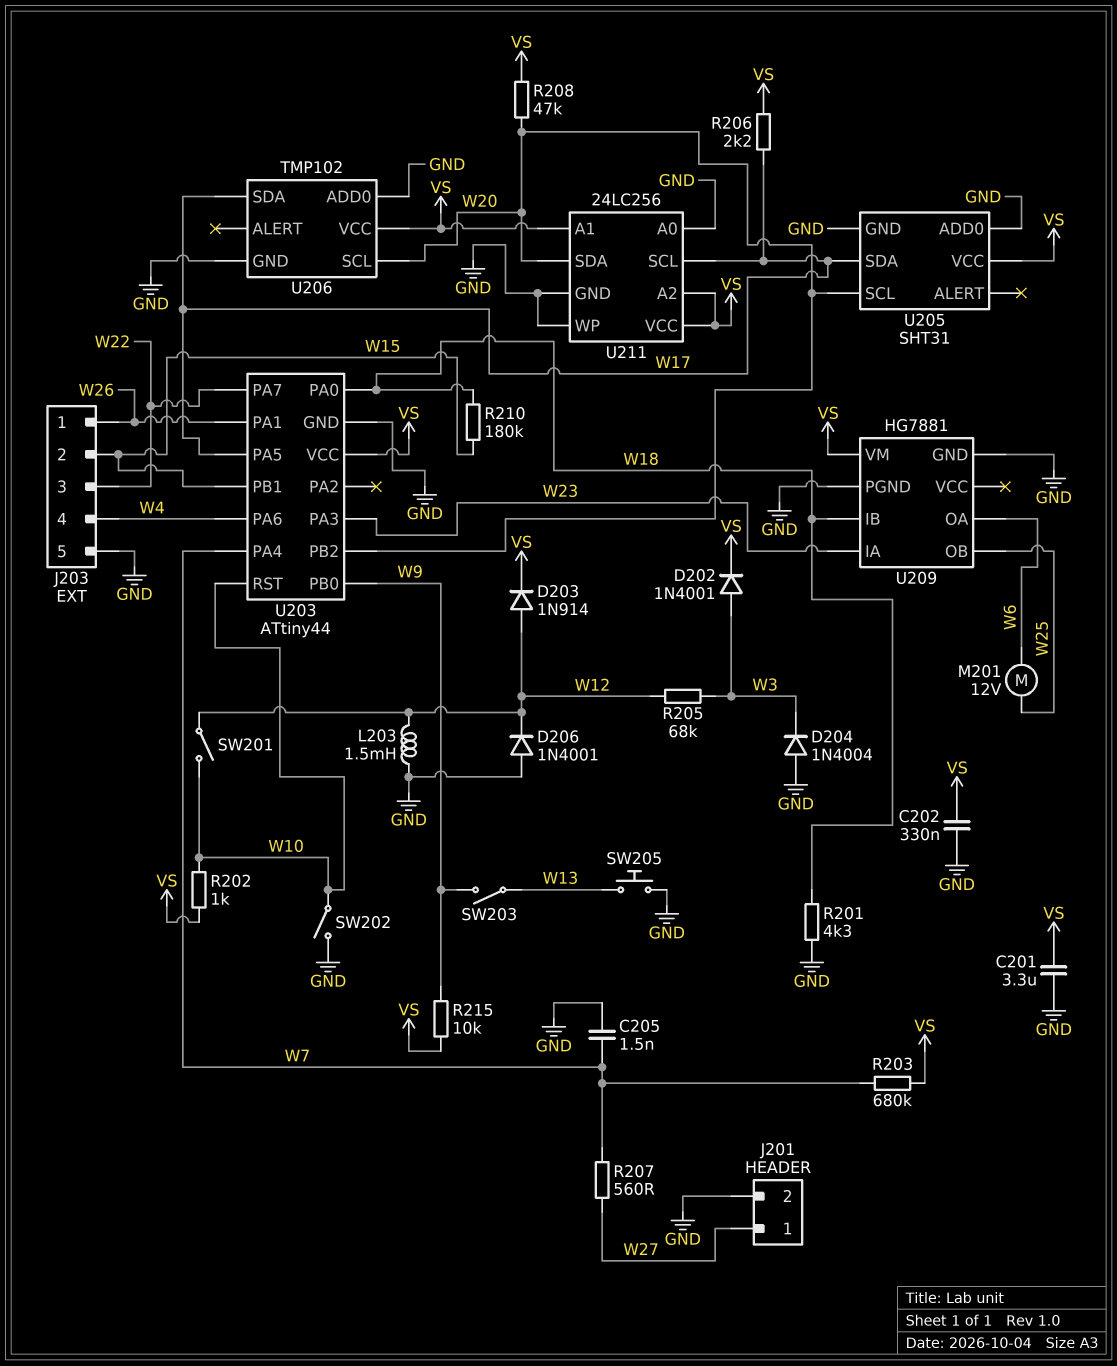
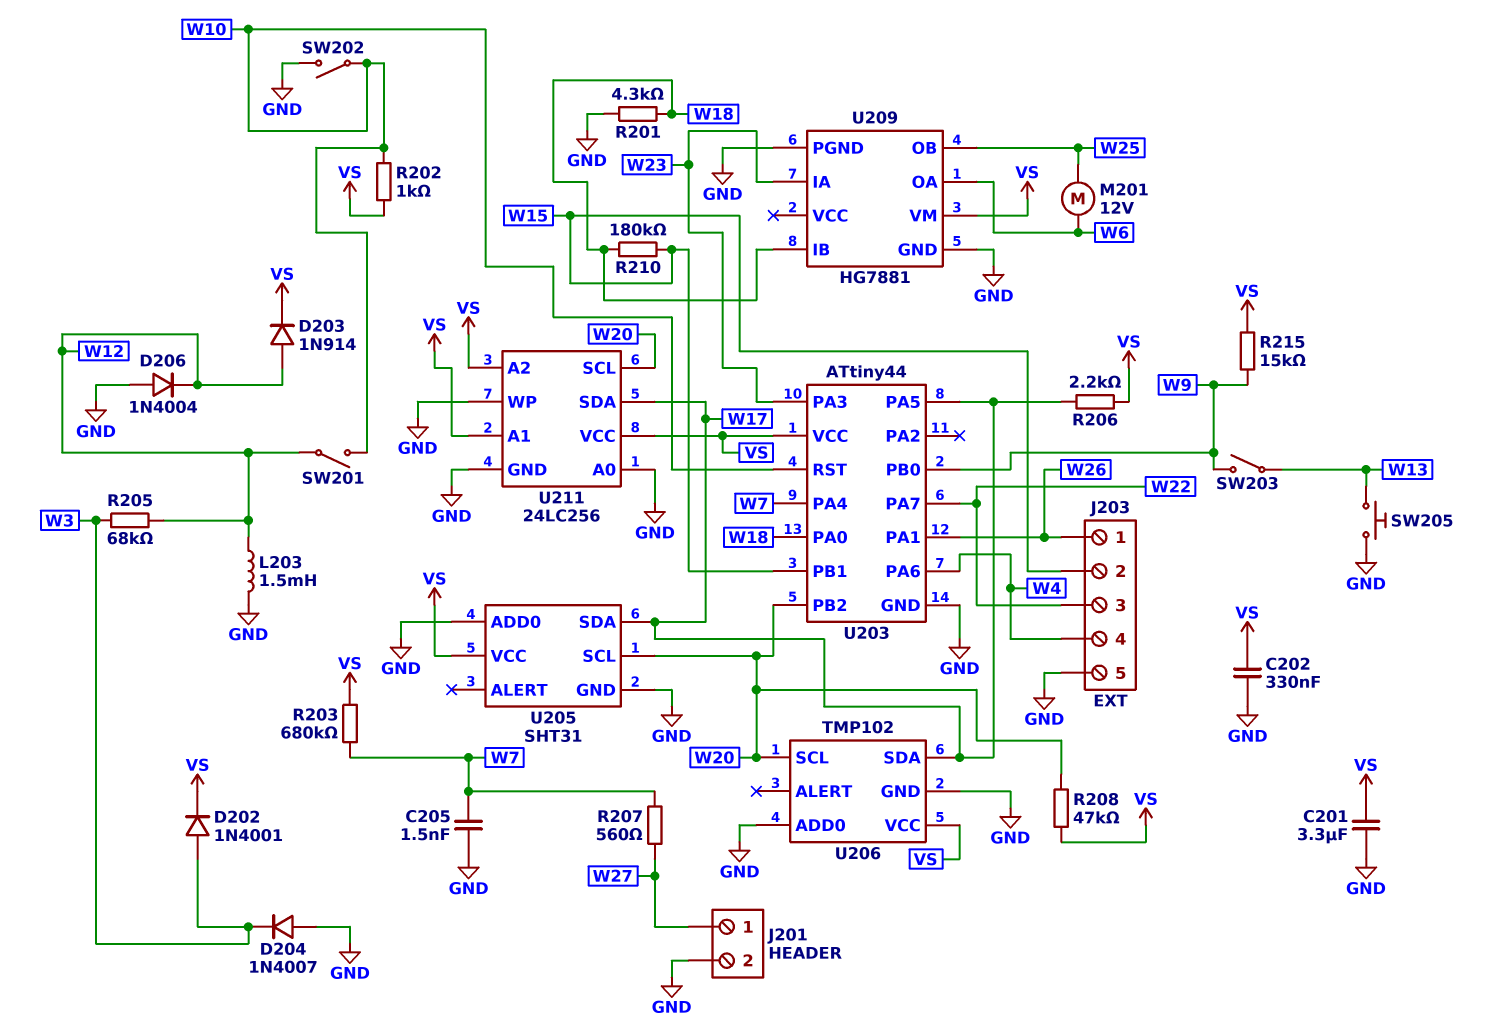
D204: diode 1N4004 (A GND, K W3) -> diode 1N4007 (A GND, K W3)
D206: diode 1N4001 (A GND, K W12) -> diode 1N4004 (A GND, K W12)
R215: 10k (VS, W9) -> 15k (VS, W9)
U211 pin SCL: W17 -> W20
U211 pin SDA: W20 -> W17

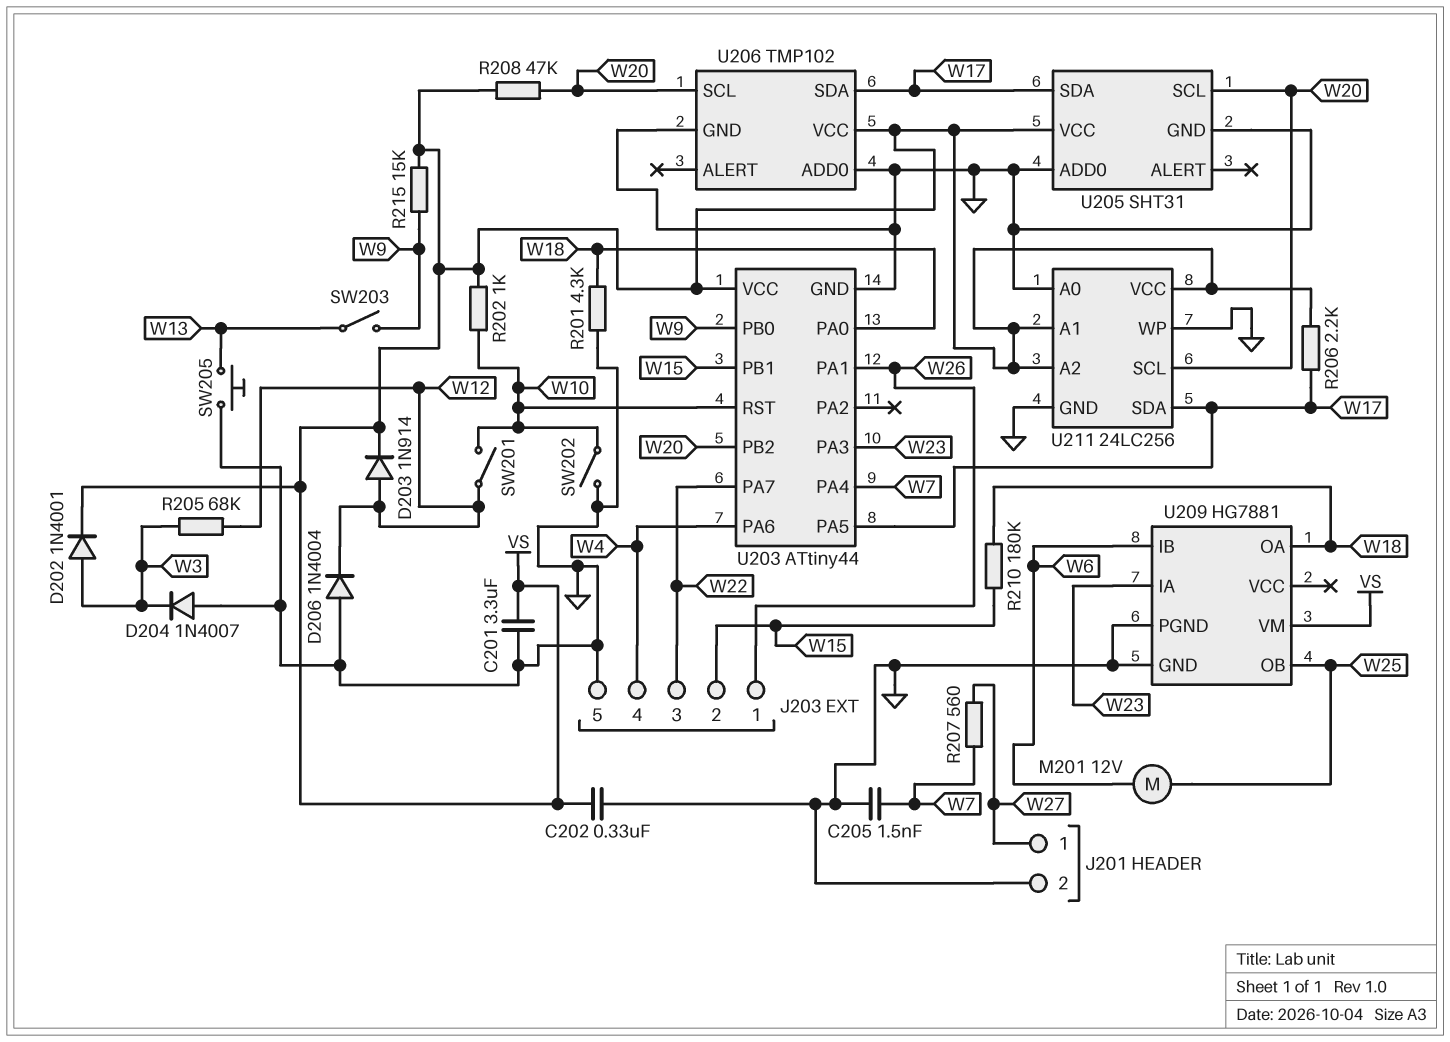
L203: 1.5mH (GND, W12) -> none
R203: 680k (VS, W7) -> none
U209 pin IB: W18 -> W6
U209 pin OA: W6 -> W18

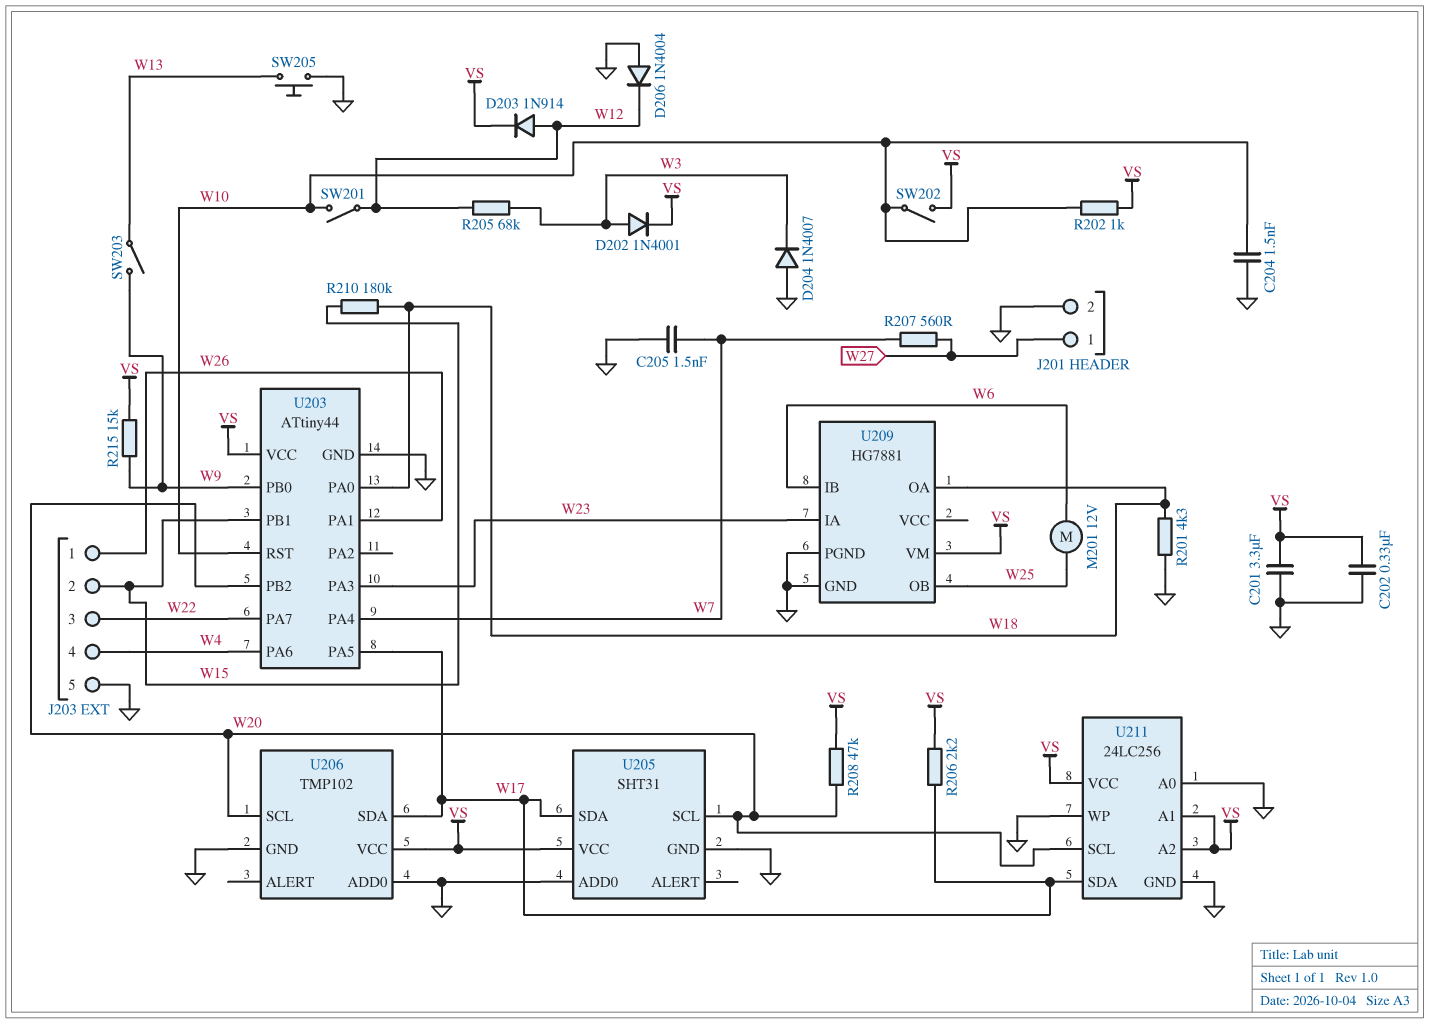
C204: none -> 1.5nF (GND, W10)
SW202: switch (GND, W10) -> switch (VS, W10)

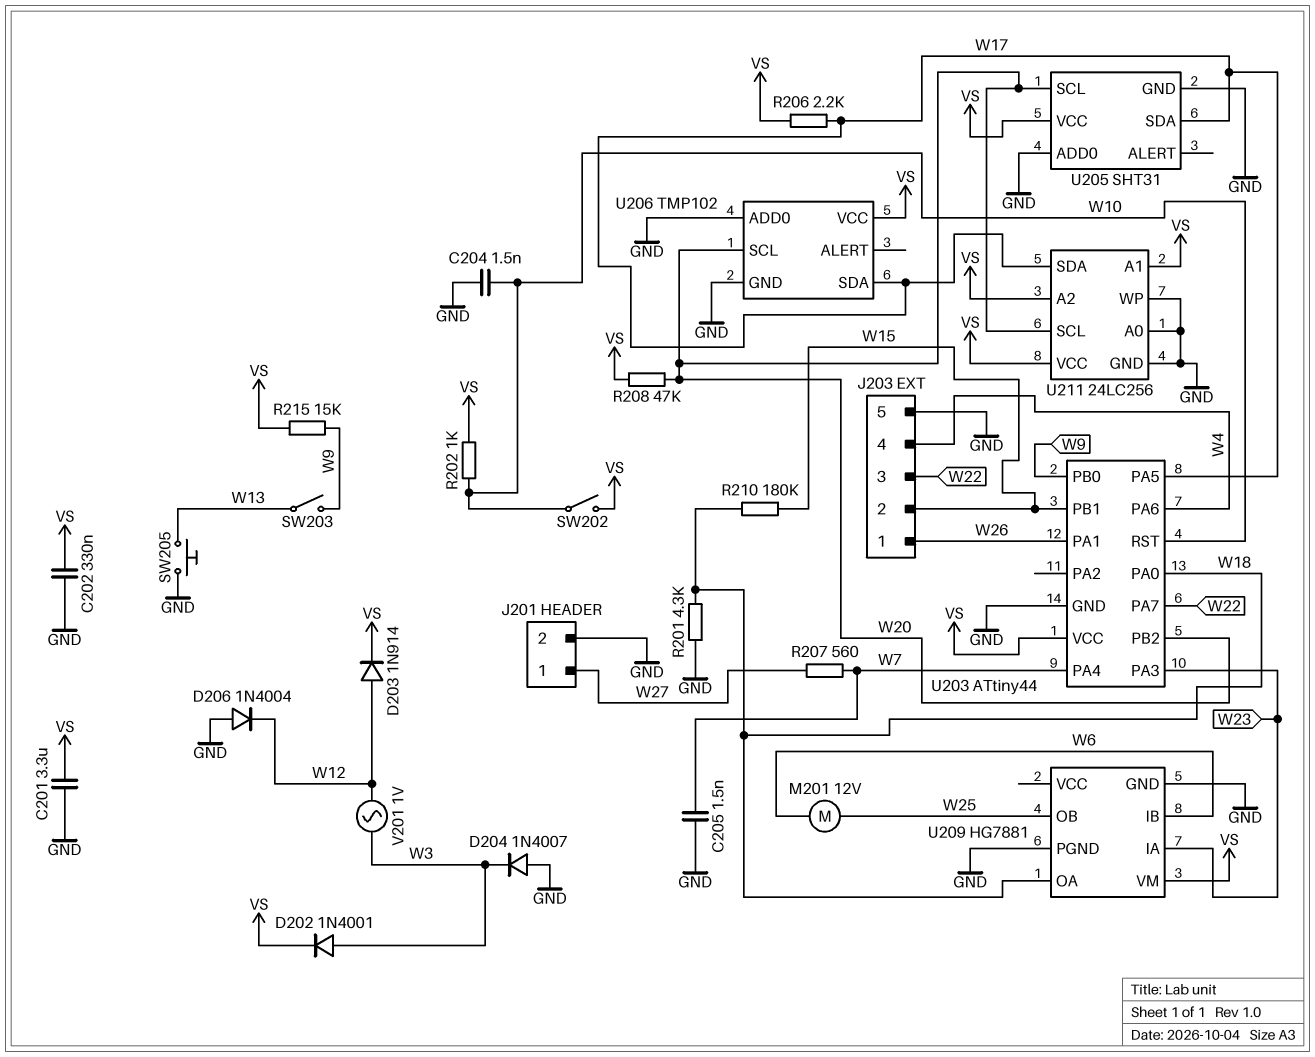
R205: 68k (W3, W12) -> none
SW201: switch (W10, W12) -> none
V201: none -> AC 1V (W3, W12)

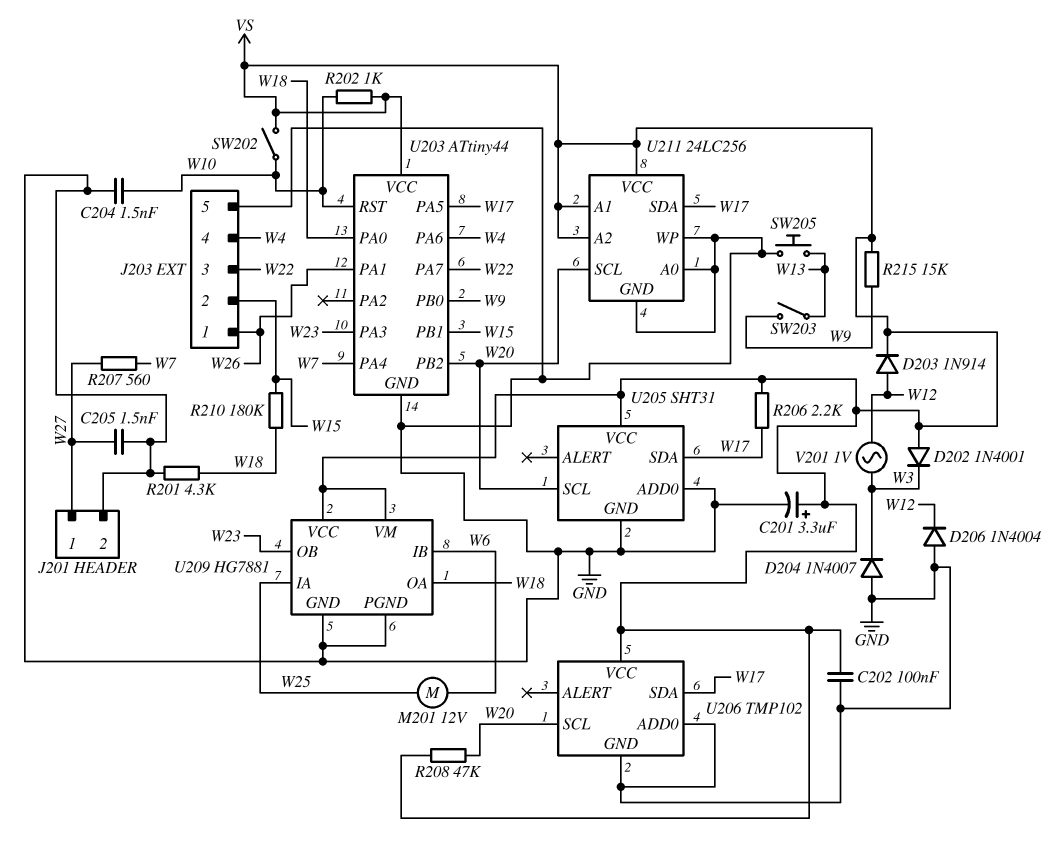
C201: 3.3uF (GND, VS) -> 3.3uF (plus VS, minus GND)
C202: 330nF (GND, VS) -> 100nF (GND, VS)
C205: 1.5nF (GND, W7) -> 1.5nF (GND, W27)
D202: diode 1N4001 (A W3, K VS) -> diode 1N4001 (A VS, K W3)
U209 pin IA: W23 -> W25
U209 pin OB: W25 -> W23
U209 pin VCC: none -> VS

